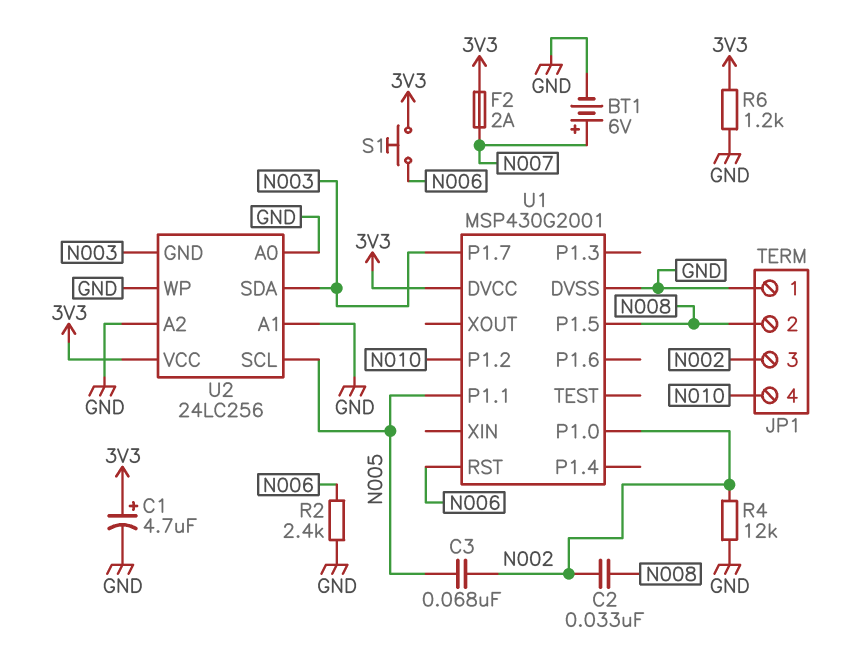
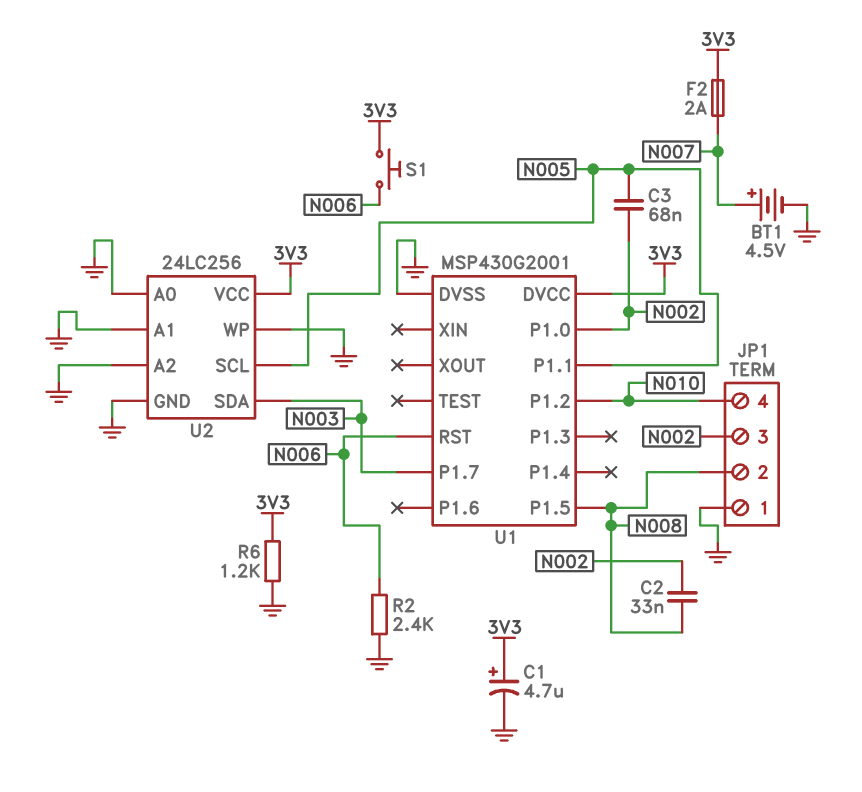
BT1: 6V (plus N007, minus GND) -> 4.5V (plus N007, minus GND)
R4: 12k (GND, N002) -> none
U2 pin GND: N003 -> GND

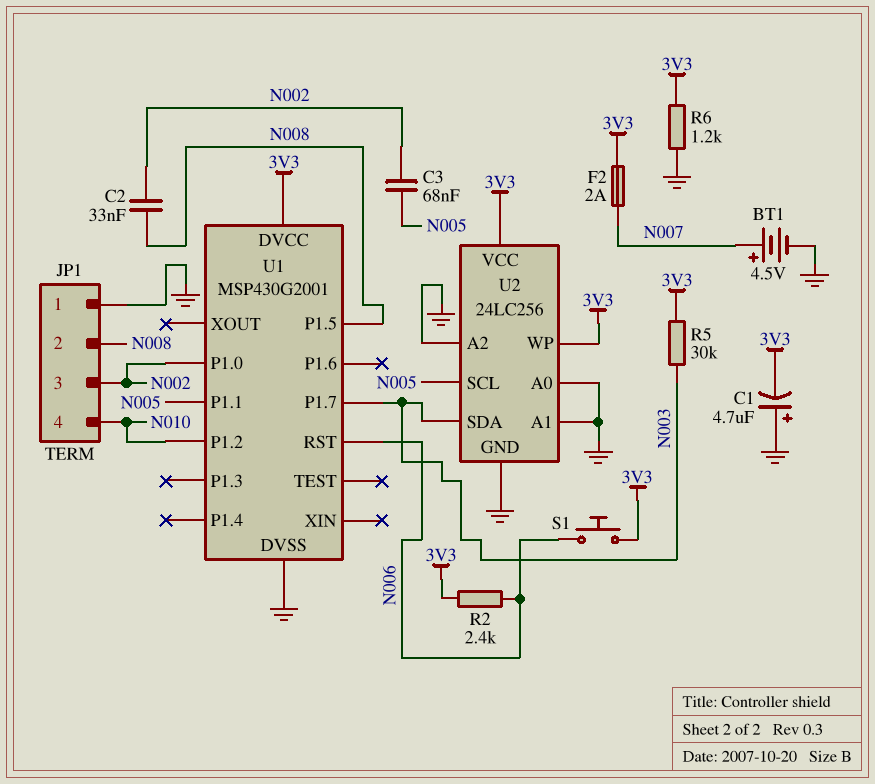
C1: 4.7uF (plus 3V3, minus GND) -> 4.7uF (plus GND, minus 3V3)
R2: 2.4k (GND, N006) -> 2.4k (3V3, N006)
R5: none -> 30k (3V3, N003)
U2 pin WP: GND -> 3V3

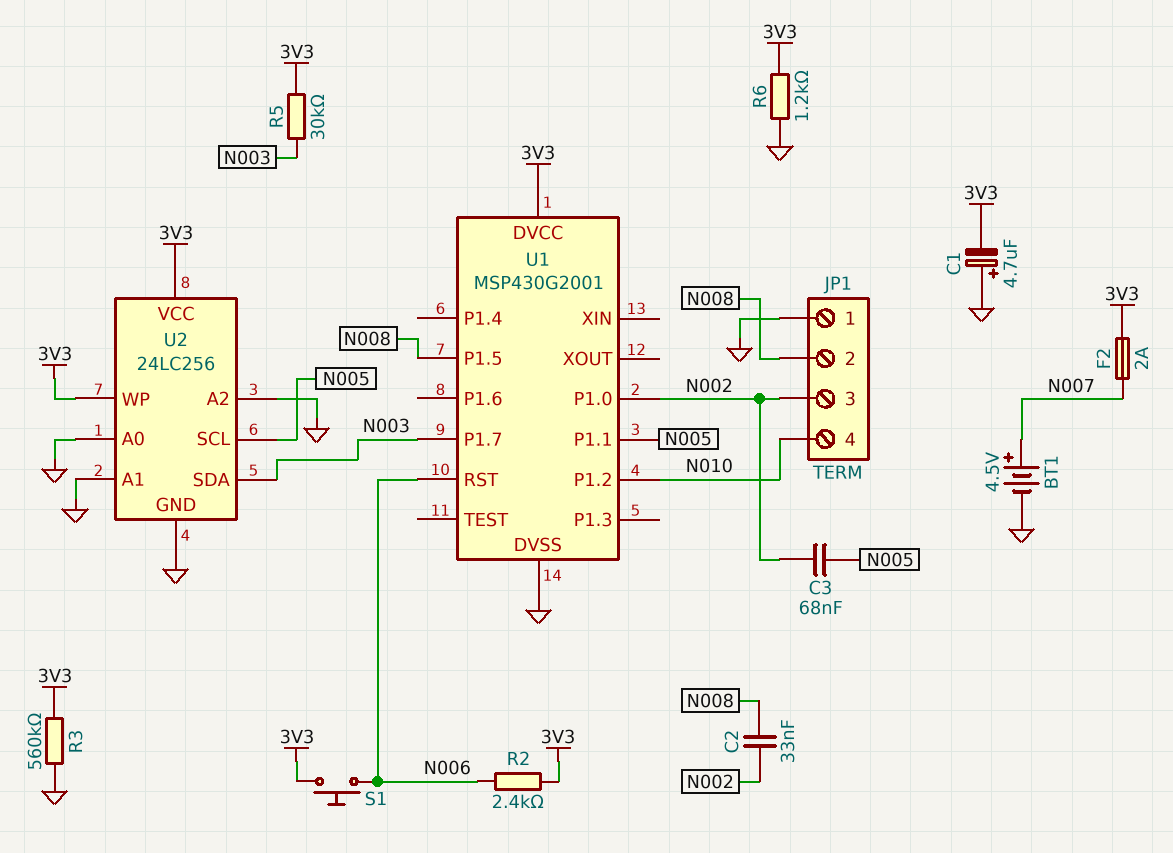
R3: none -> 560k (3V3, GND)

